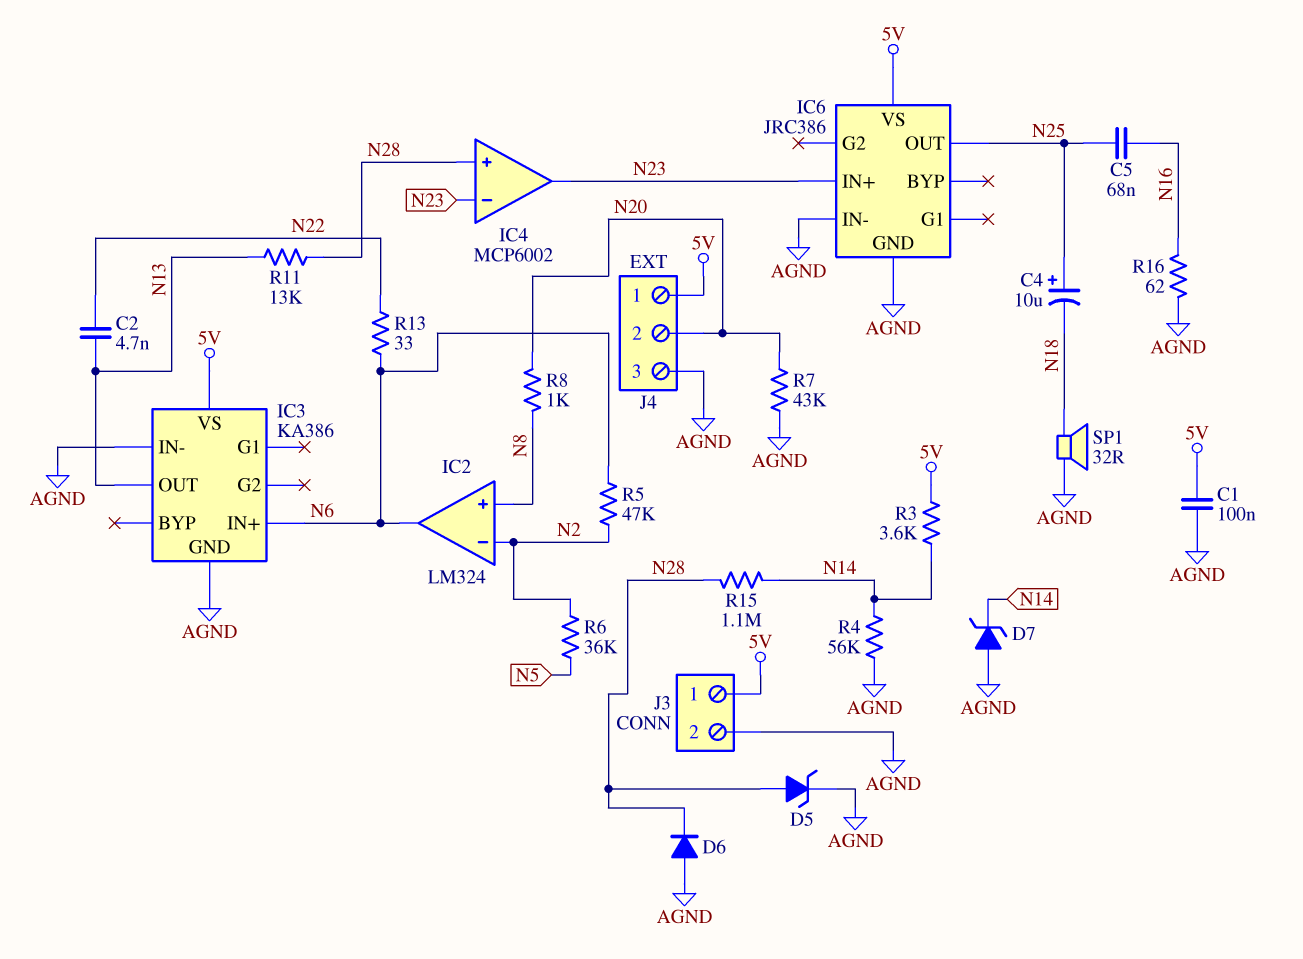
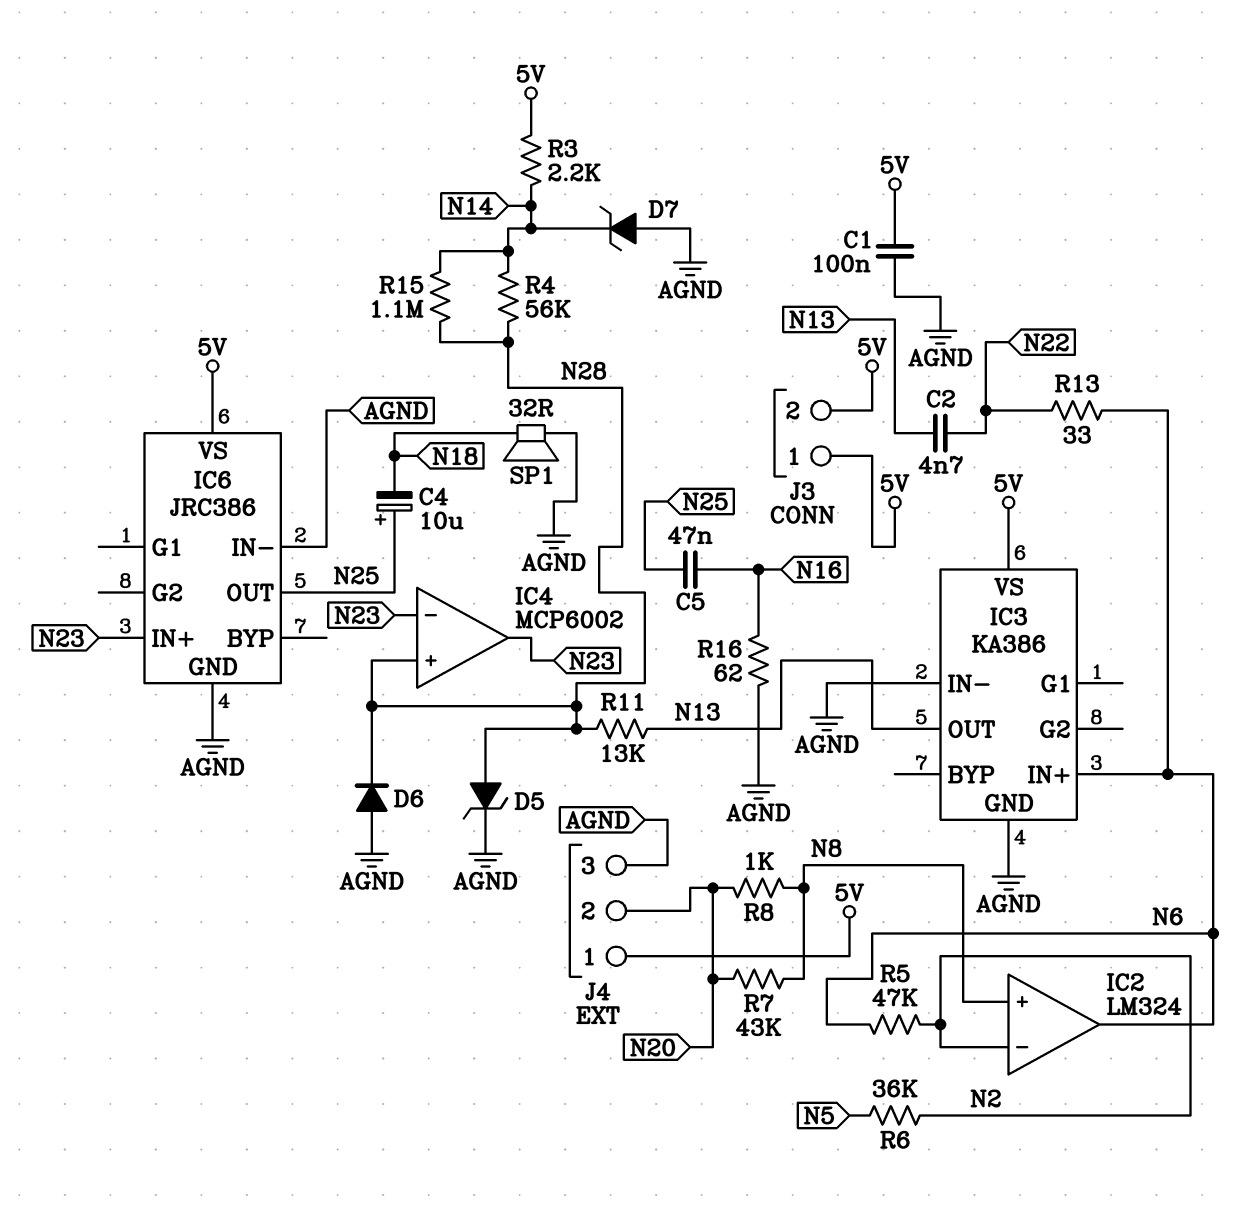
C5: 68nF (N16, N25) -> 47nF (N16, N25)
J3 pin 2: AGND -> 5V
R3: 3.6k (5V, N14) -> 2.2k (5V, N14)
R4: 56k (AGND, N14) -> 56k (N14, N28)
R7: 43k (AGND, N20) -> 43k (N8, N20)

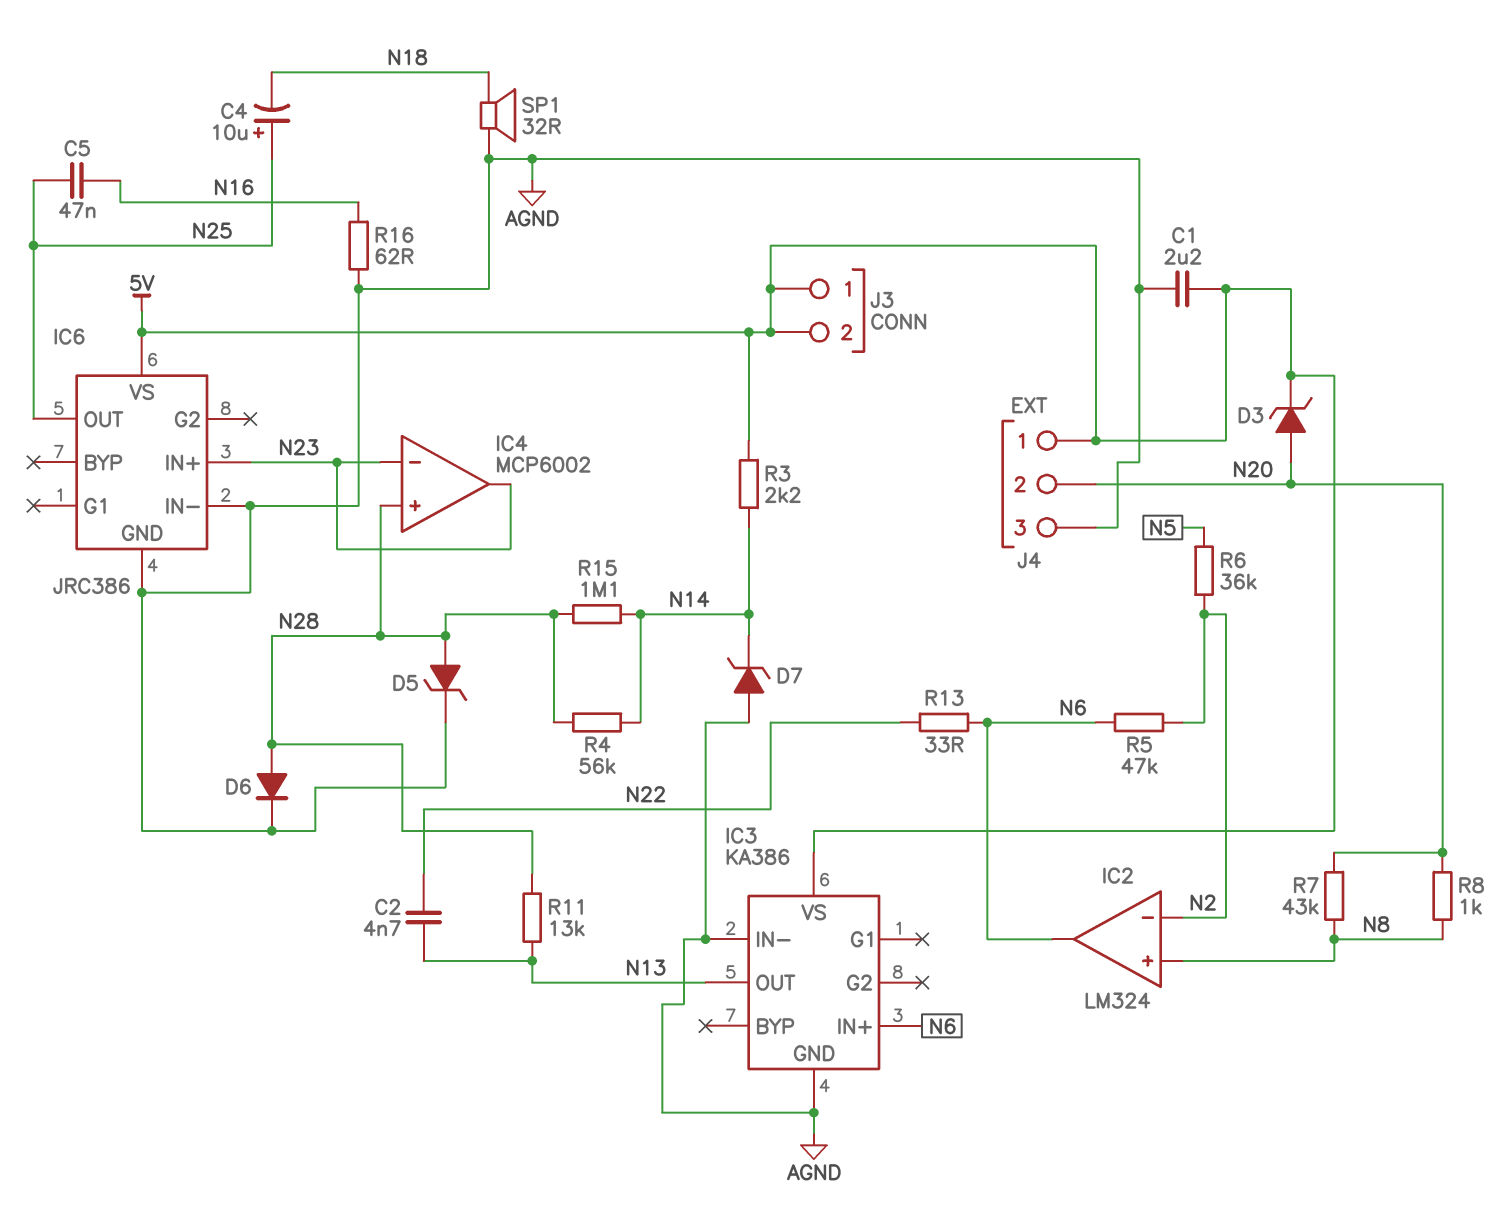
C1: 100nF (5V, AGND) -> 2.2uF (5V, AGND)
D3: none -> zener (A N20, K 5V)
D6: diode (A AGND, K N28) -> diode (A N28, K AGND)

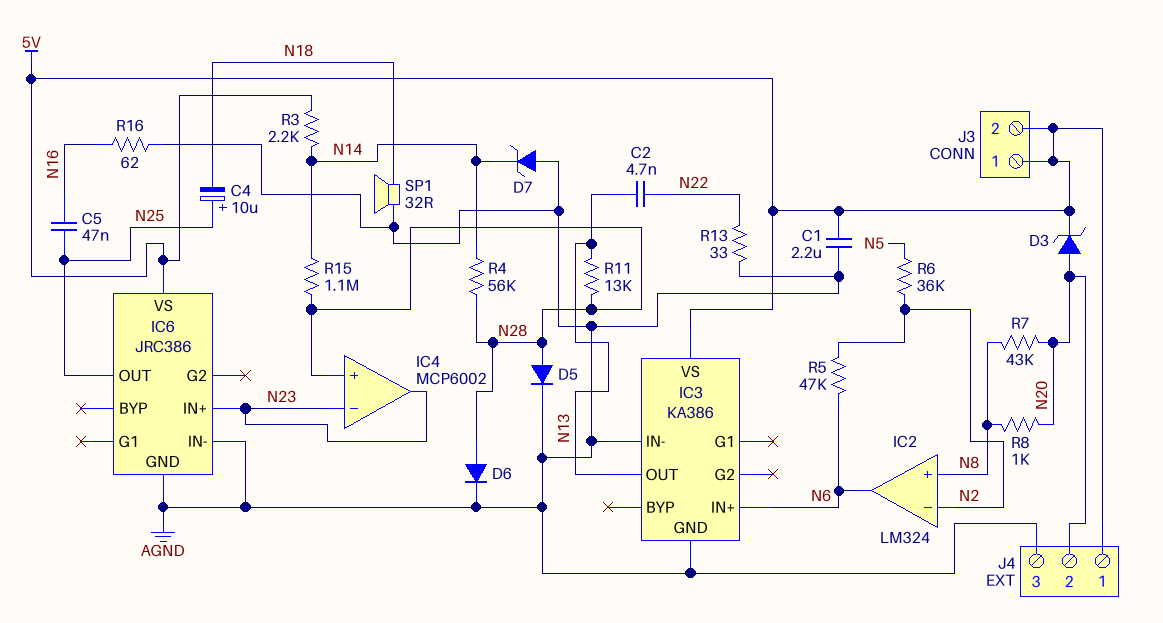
D5: zener (A N28, K AGND) -> diode (A N28, K AGND)
R13: 33 (N6, N22) -> 33 (AGND, N22)

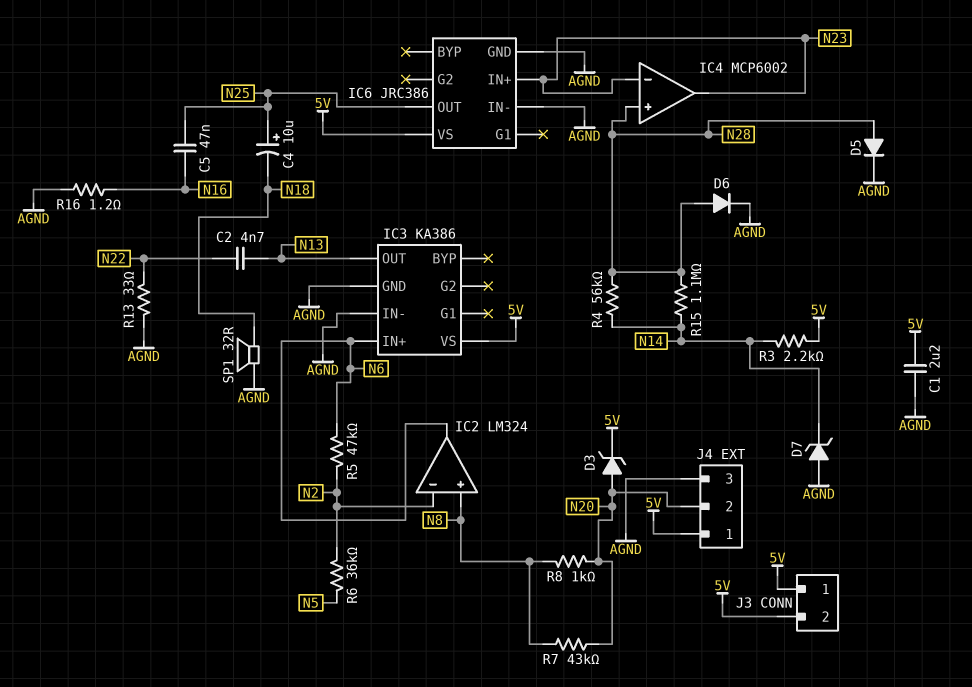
R11: 13k (N13, N28) -> none
R16: 62 (AGND, N16) -> 1.2 (AGND, N16)

